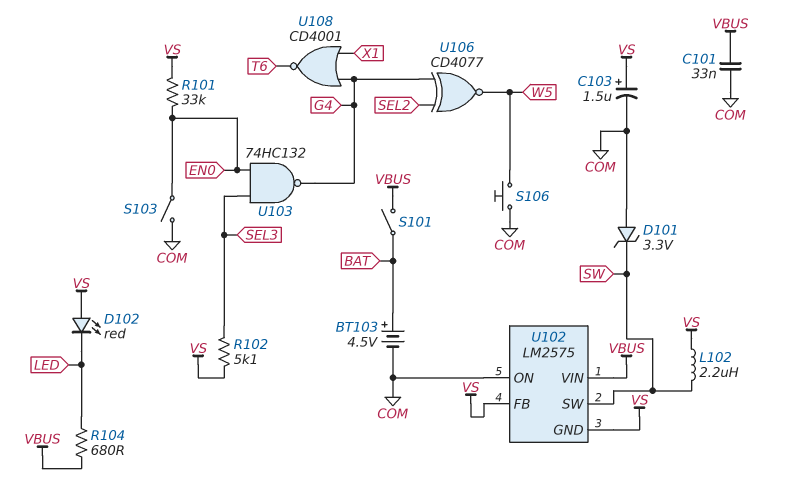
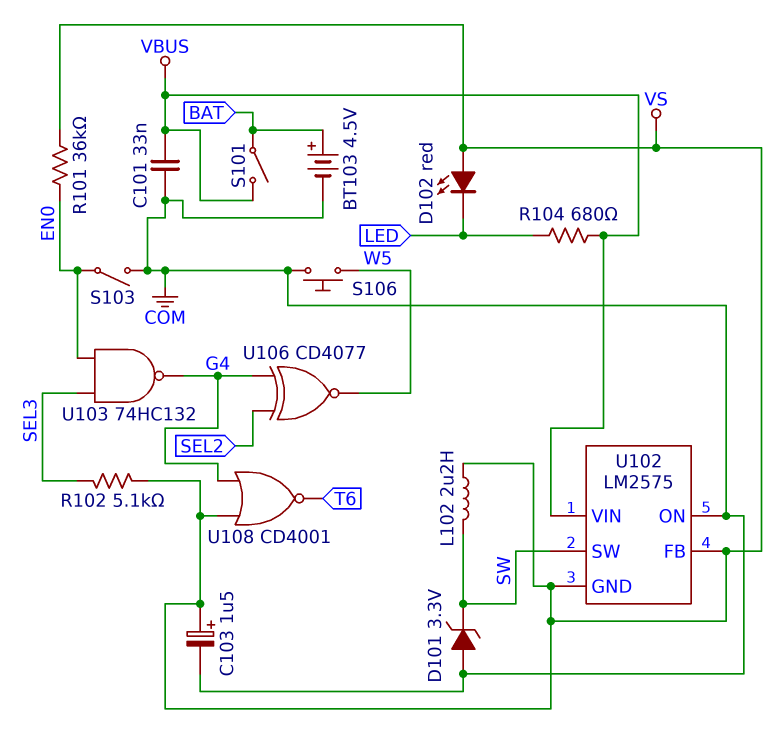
R101: 33k (EN0, VS) -> 36k (EN0, VS)
U108: NOR CD4001 (in G4, in X1, out T6) -> NOR CD4001 (in G4, in VS, out T6)

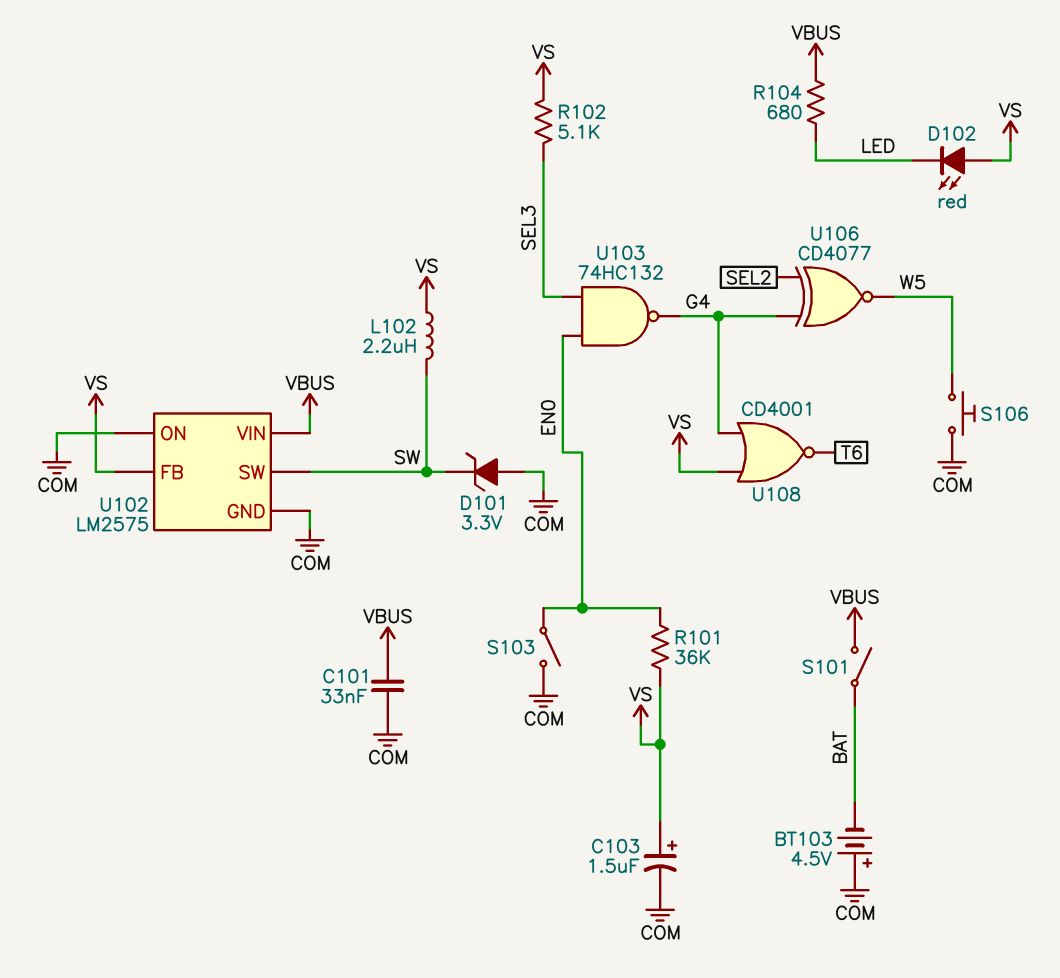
BT103: 4.5V (plus BAT, minus COM) -> 4.5V (plus COM, minus BAT)
U102 pin GND: VS -> COM

